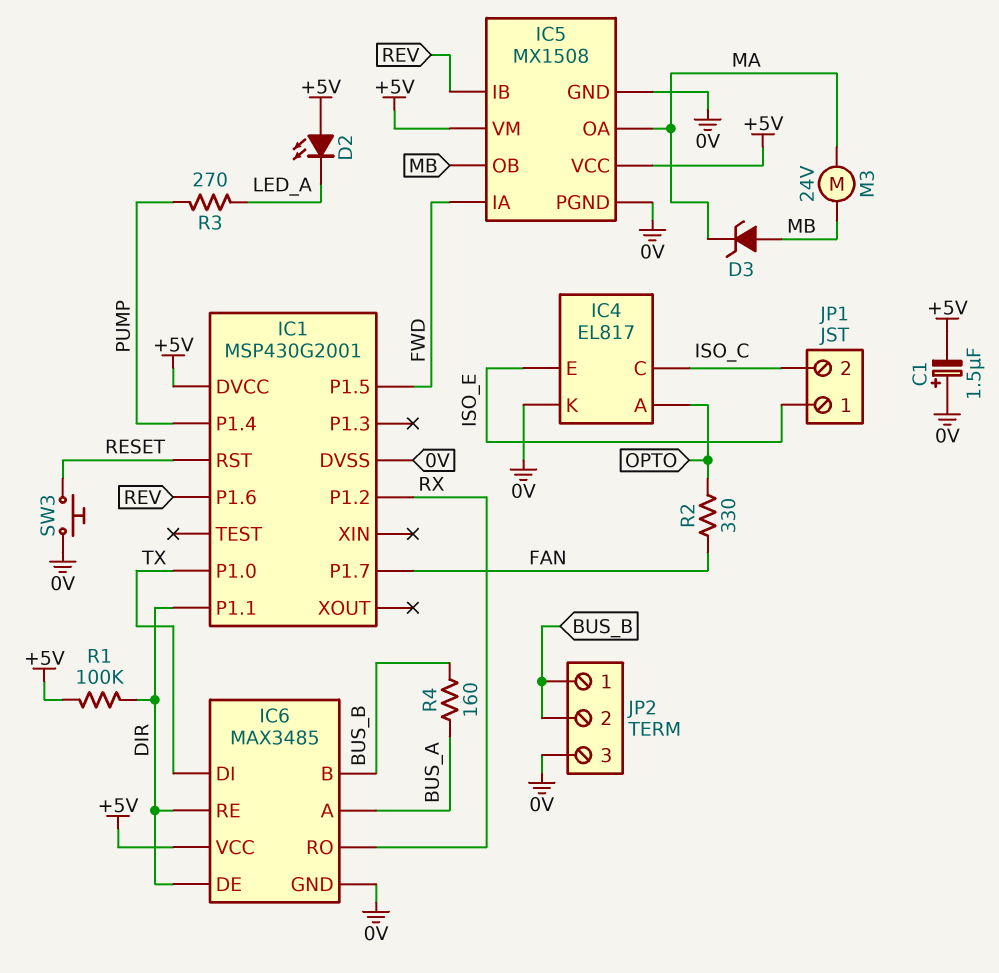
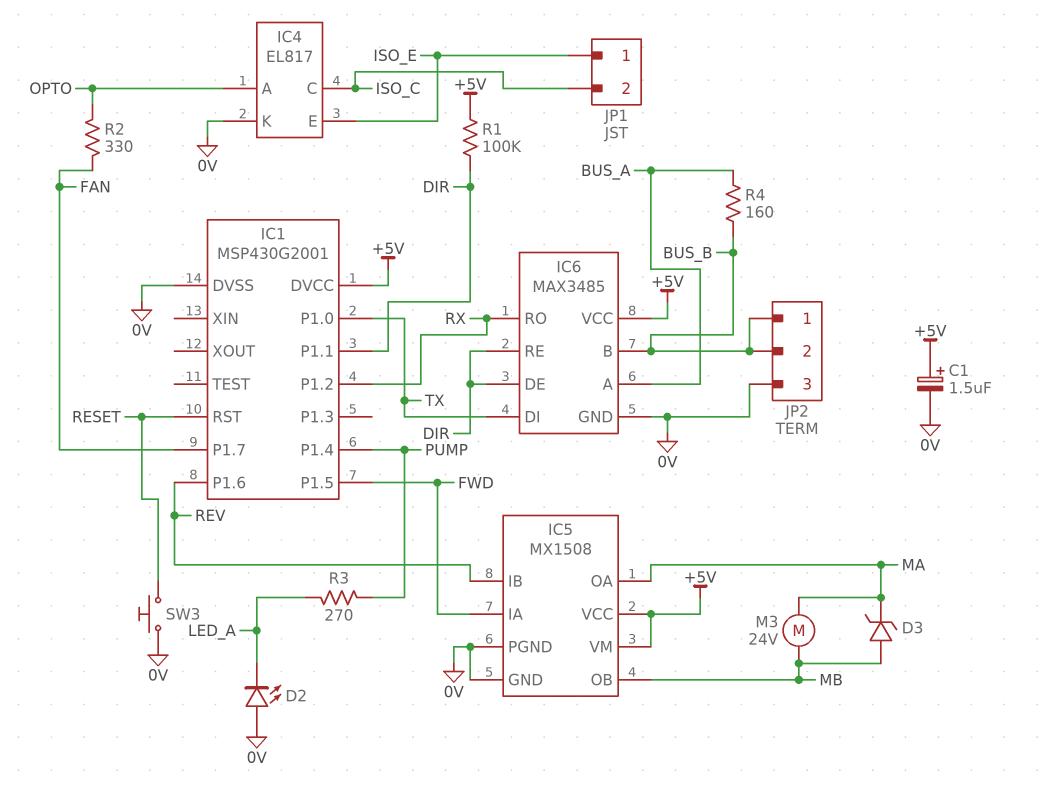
C1: 1.5uF (plus 0V, minus +5V) -> 1.5uF (plus +5V, minus 0V)
D2: LED (A +5V, K LED_A) -> LED (A 0V, K LED_A)

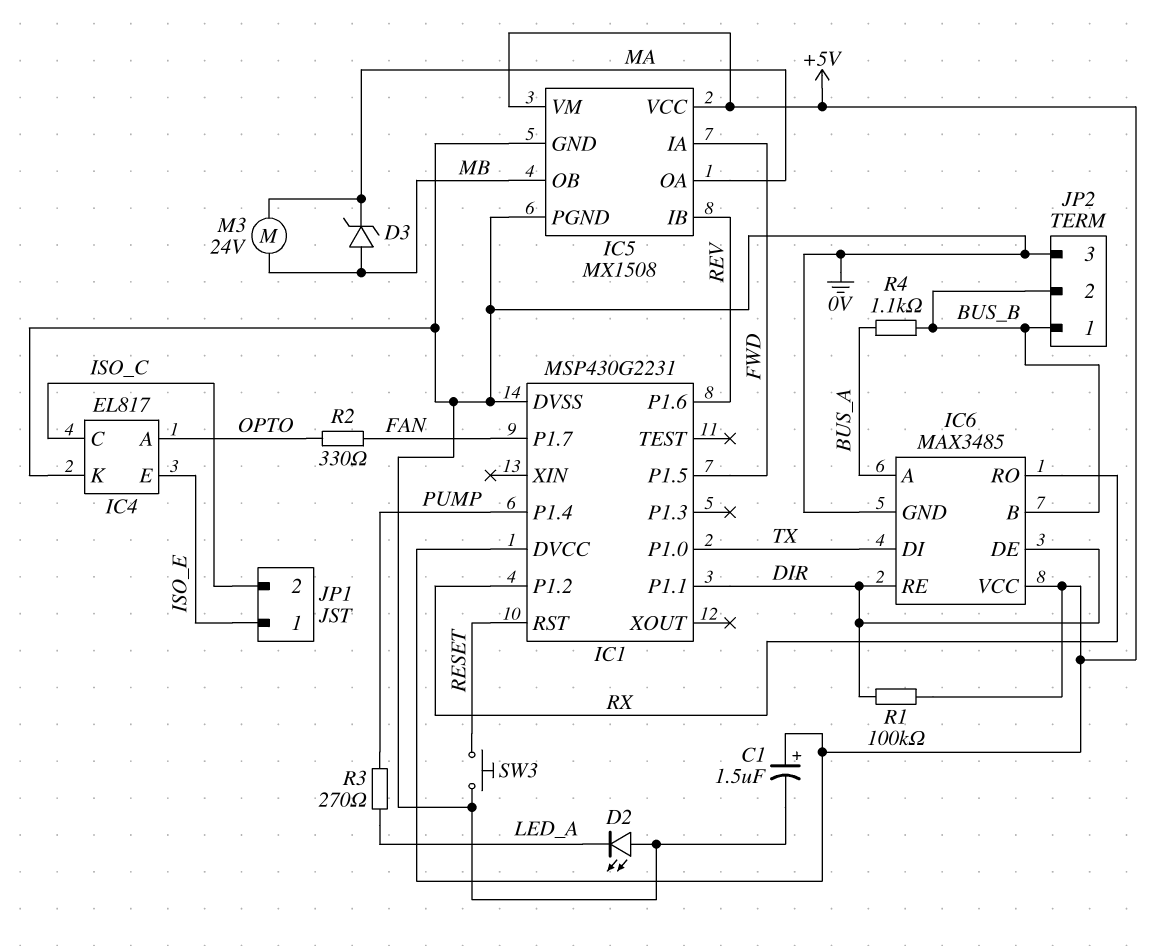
IC1: MSP430G2001 -> MSP430G2231
R4: 160 (BUS_A, BUS_B) -> 1.1k (BUS_A, BUS_B)

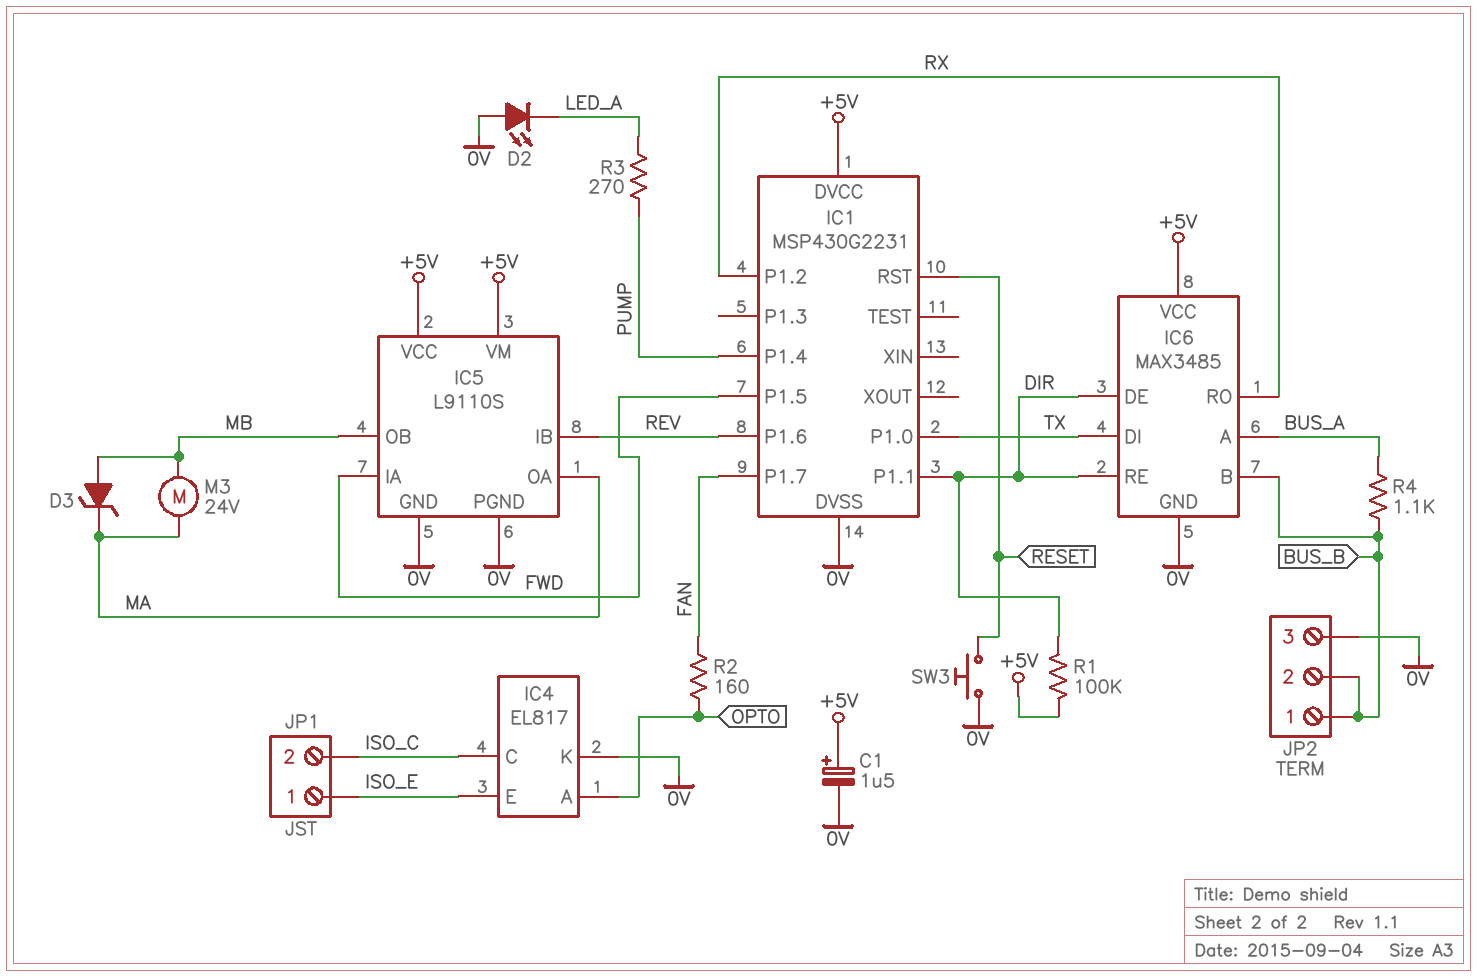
IC5: MX1508 -> L9110S
R2: 330 (FAN, OPTO) -> 160 (FAN, OPTO)

